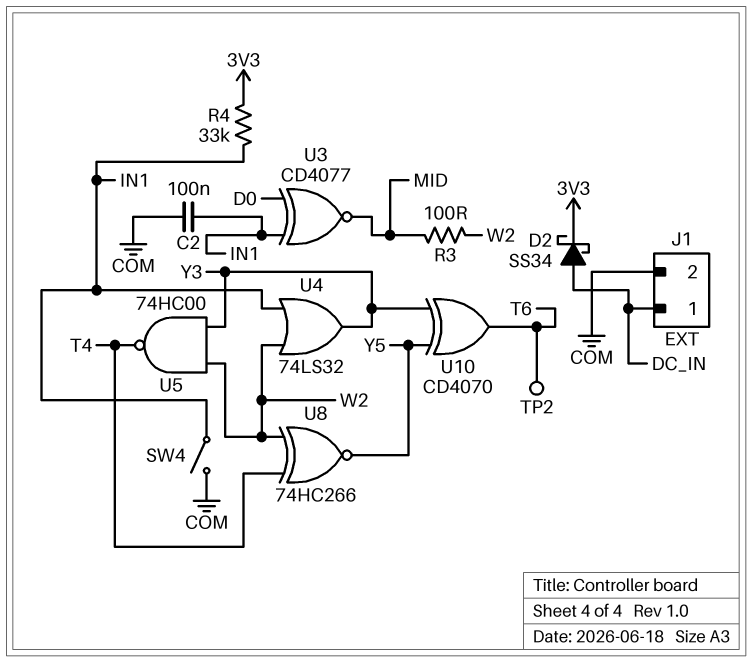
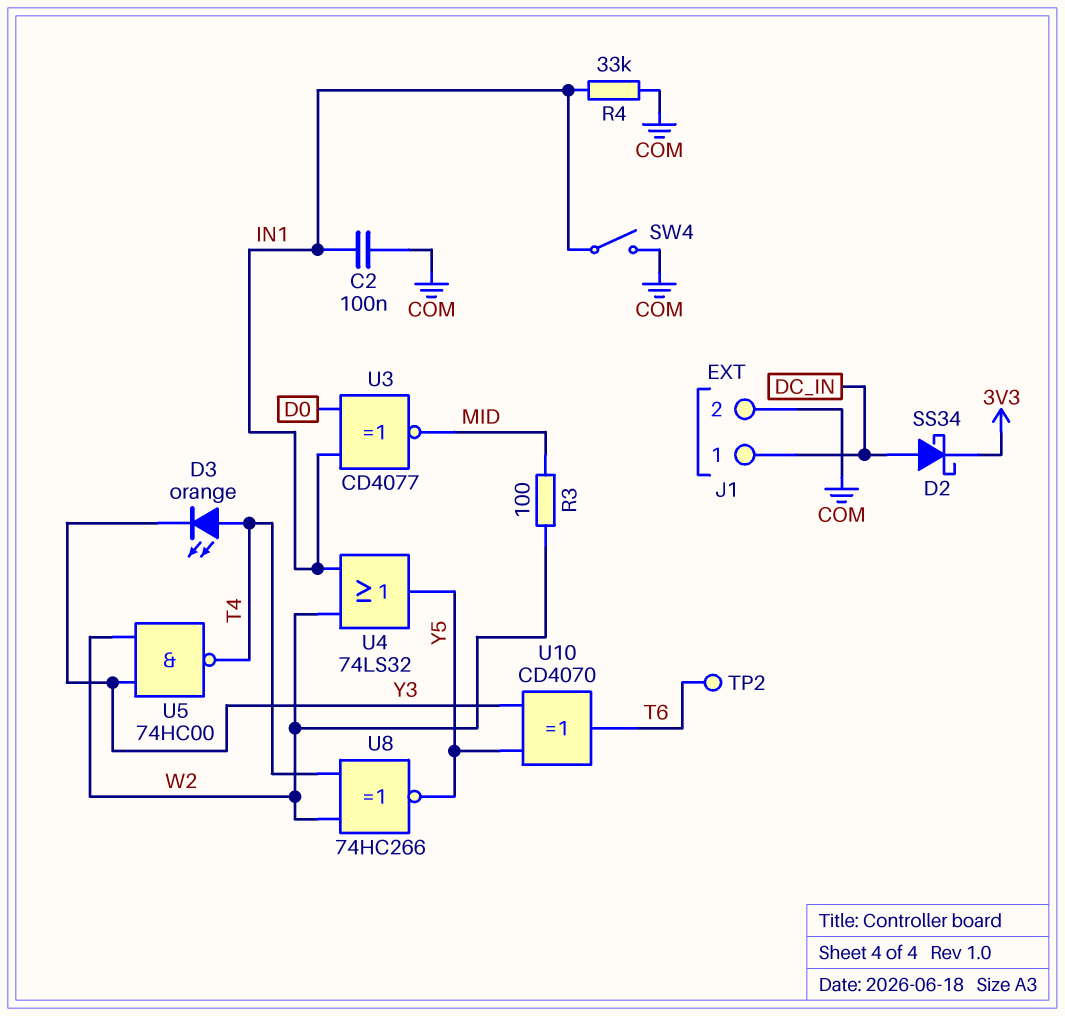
D3: none -> LED orange (A T4, K Y3)
R4: 33k (3V3, IN1) -> 33k (COM, IN1)
U4: OR 74LS32 (in IN1, in W2, out Y3) -> OR 74LS32 (in IN1, in W2, out Y5)

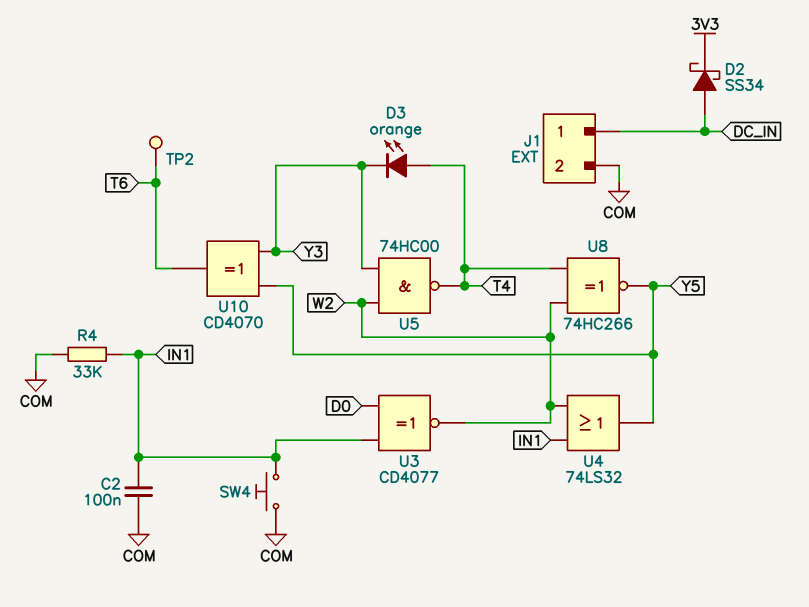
R3: 100 (MID, W2) -> none
SW4: switch (COM, IN1) -> button (COM, IN1)
U3: XNOR CD4077 (in D0, in IN1, out MID) -> XNOR CD4077 (in D0, in IN1, out W2)

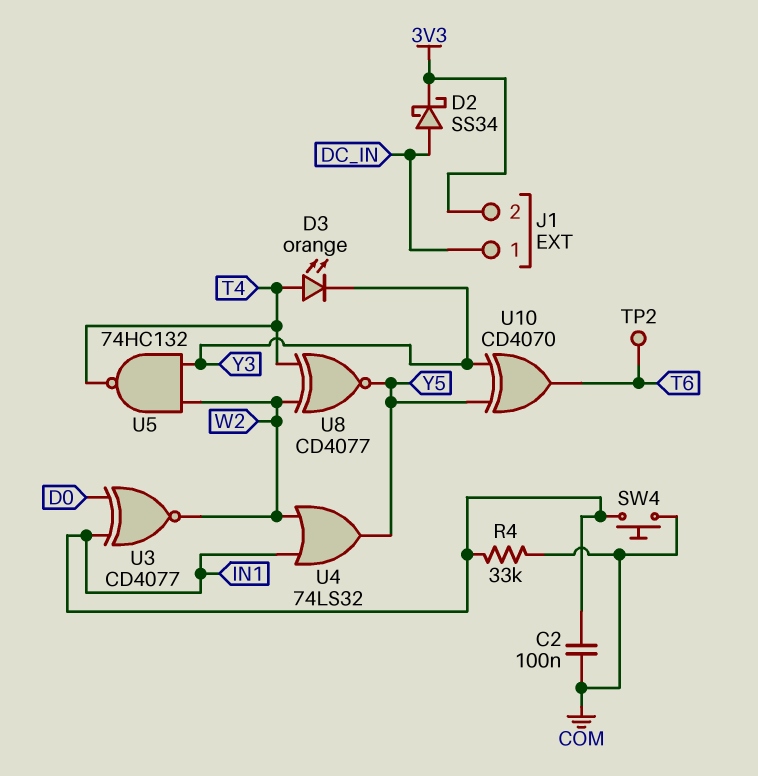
J1 pin 2: COM -> 3V3
U5: NAND 74HC00 (in W2, in Y3, out T4) -> NAND 74HC132 (in W2, in Y3, out T4)
U8: XNOR 74HC266 (in T4, in W2, out Y5) -> XNOR CD4077 (in T4, in W2, out Y5)

